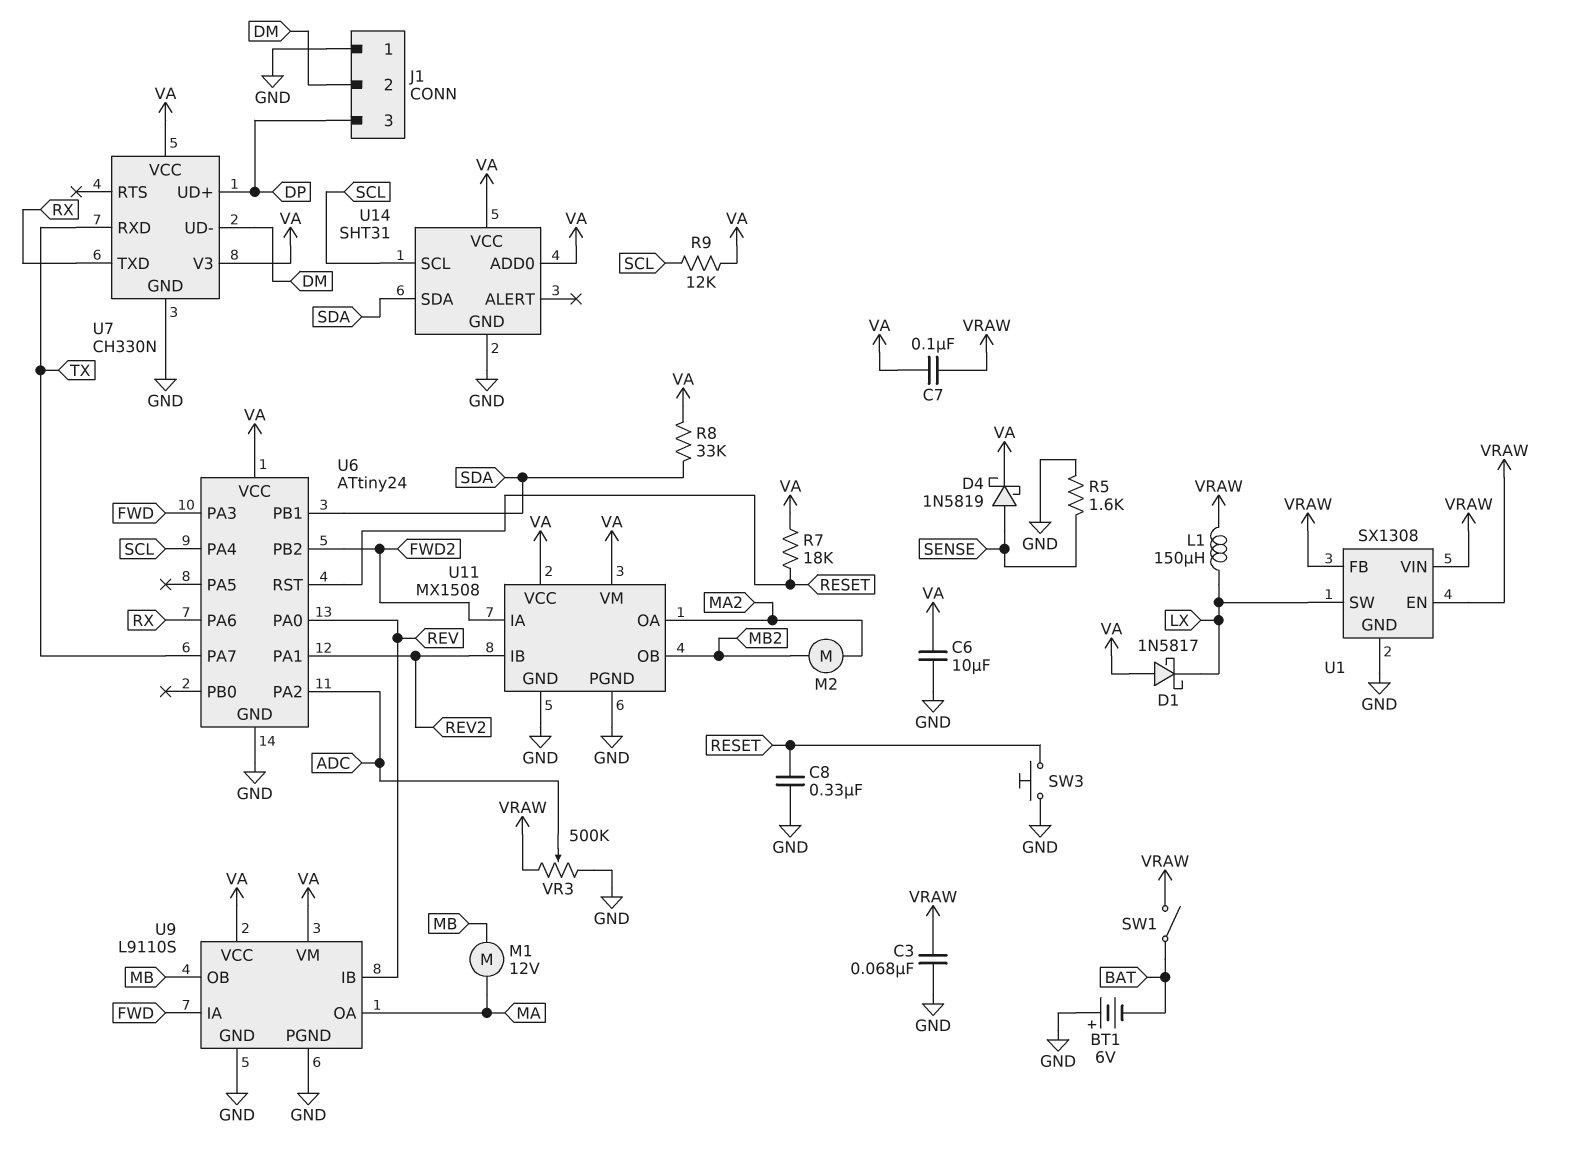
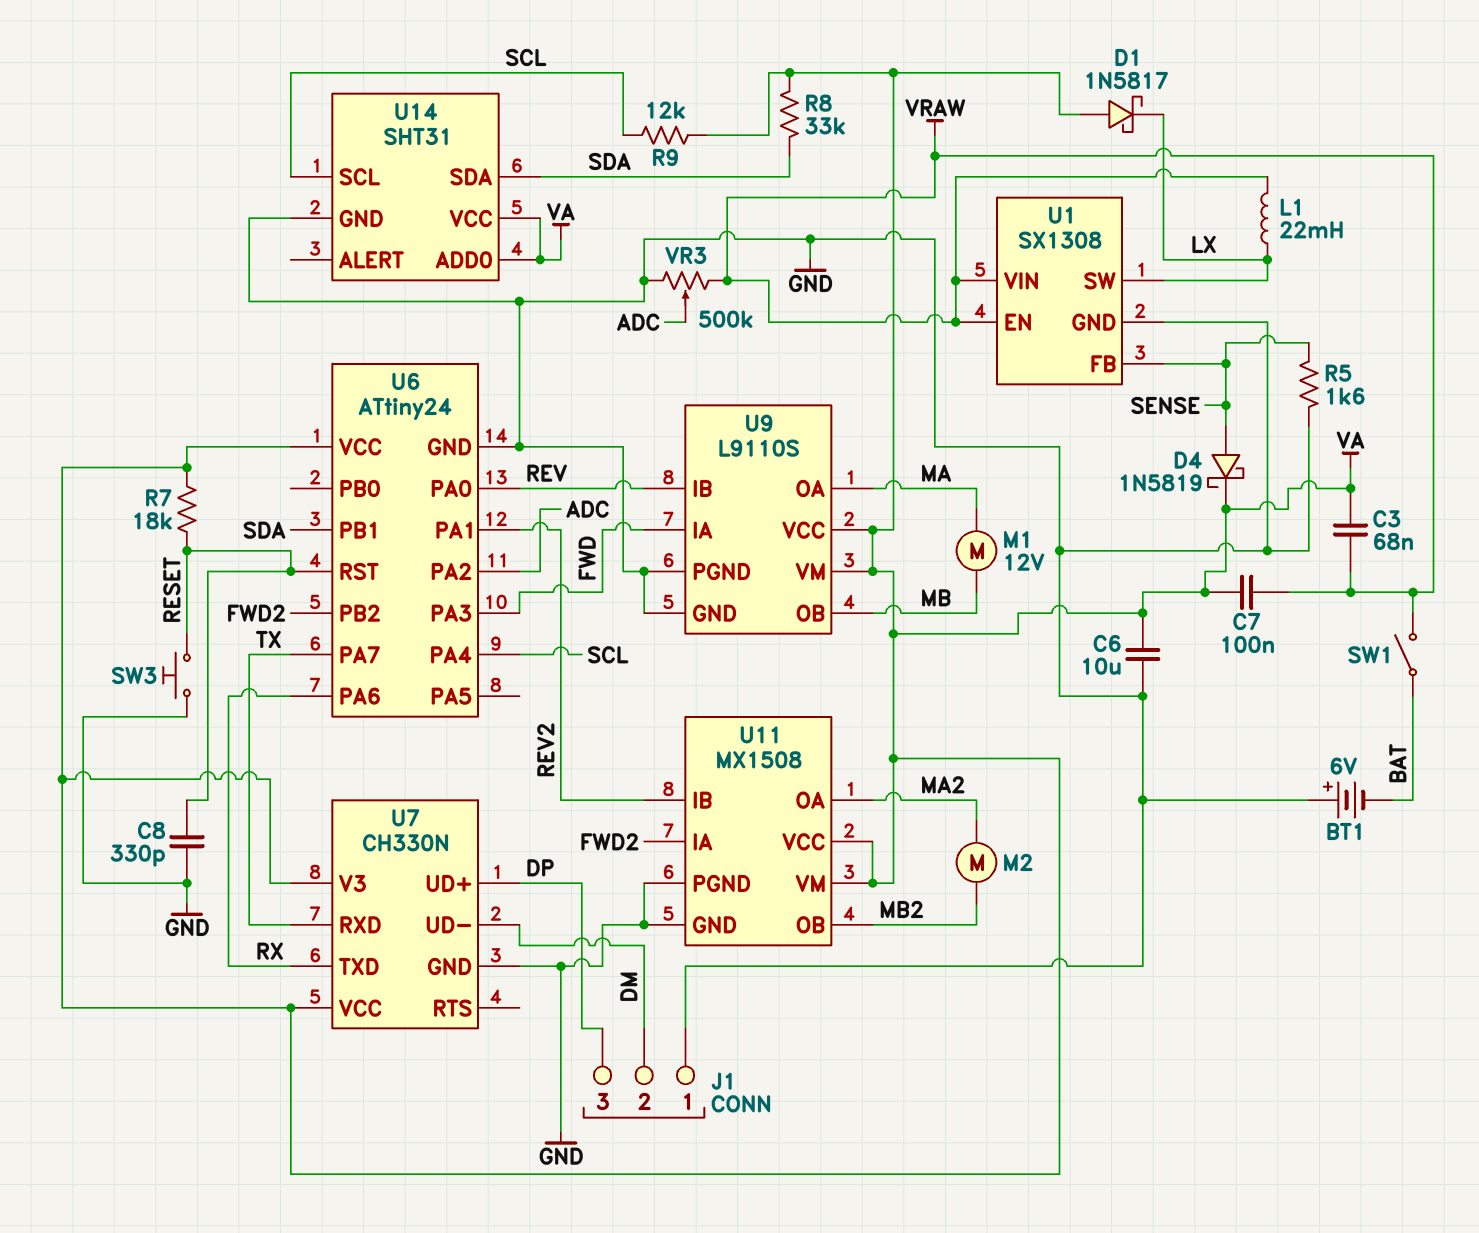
C3: 68nF (GND, VRAW) -> 68nF (VA, VRAW)
C8: 330nF (GND, RESET) -> 330pF (GND, RESET)
L1: 150uH (LX, VRAW) -> 22mH (LX, VRAW)
U1 pin FB: VRAW -> SENSE

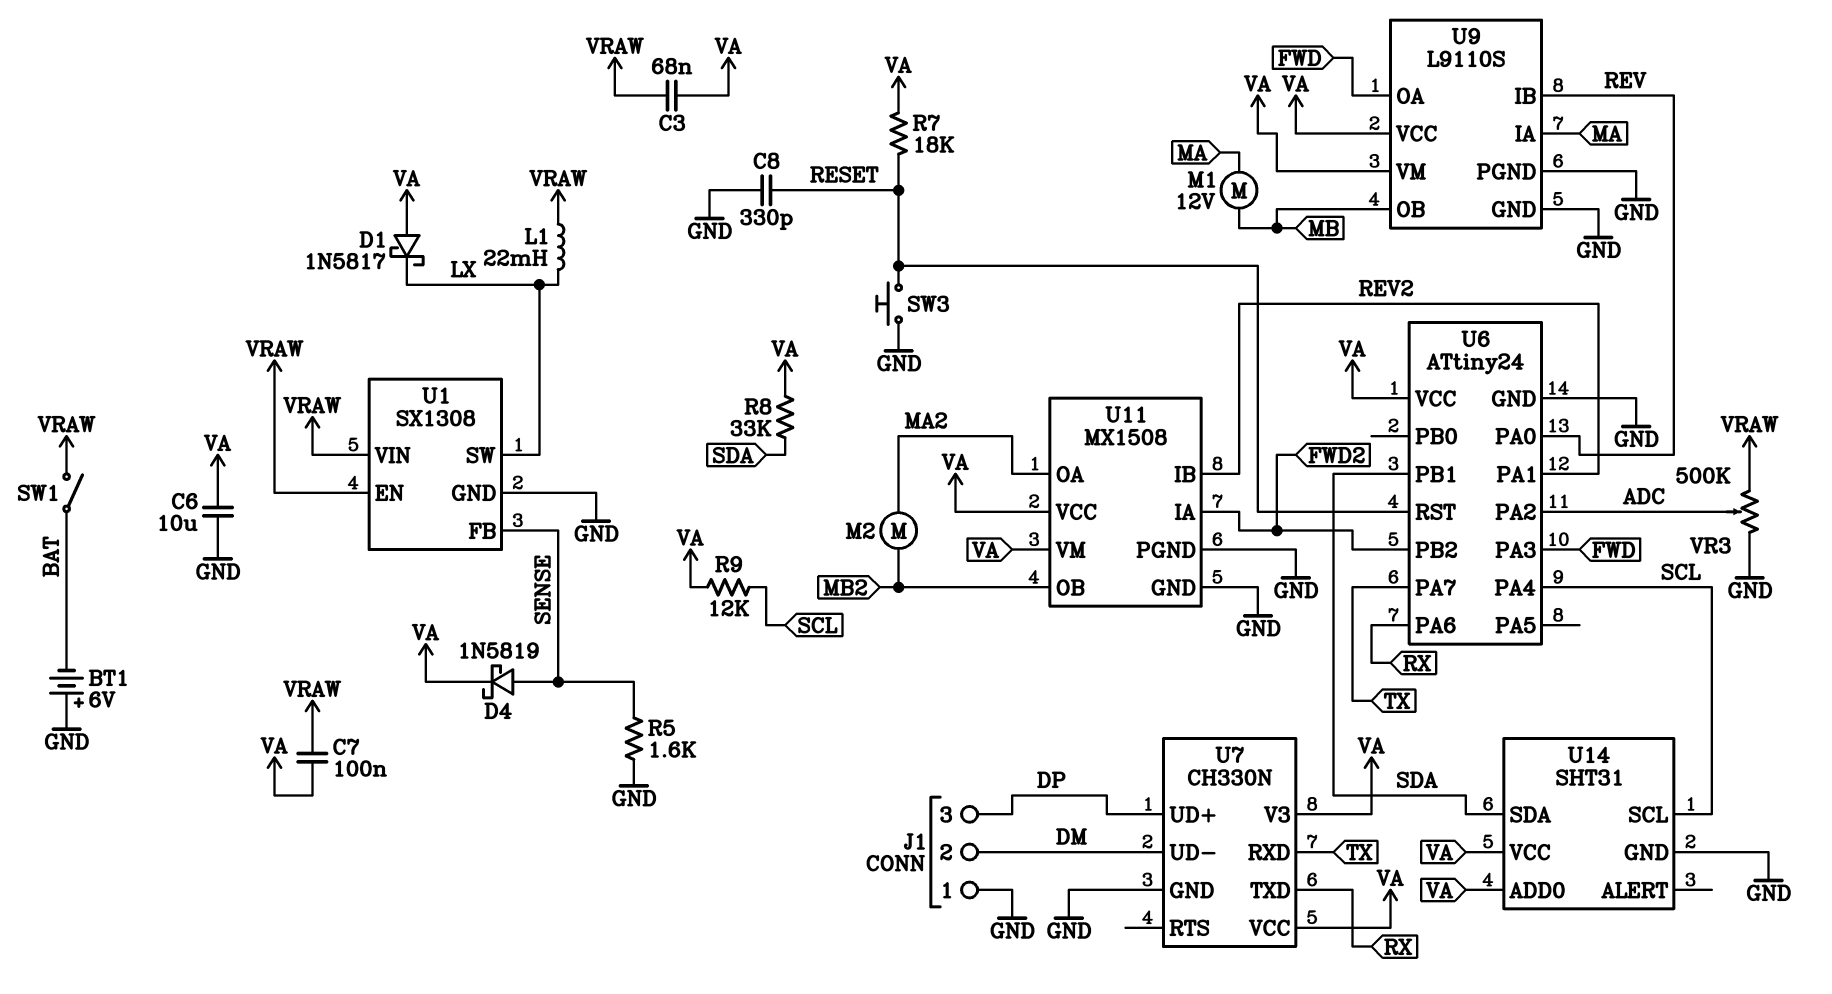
U9 pin IA: FWD -> MA
U9 pin OA: MA -> FWD

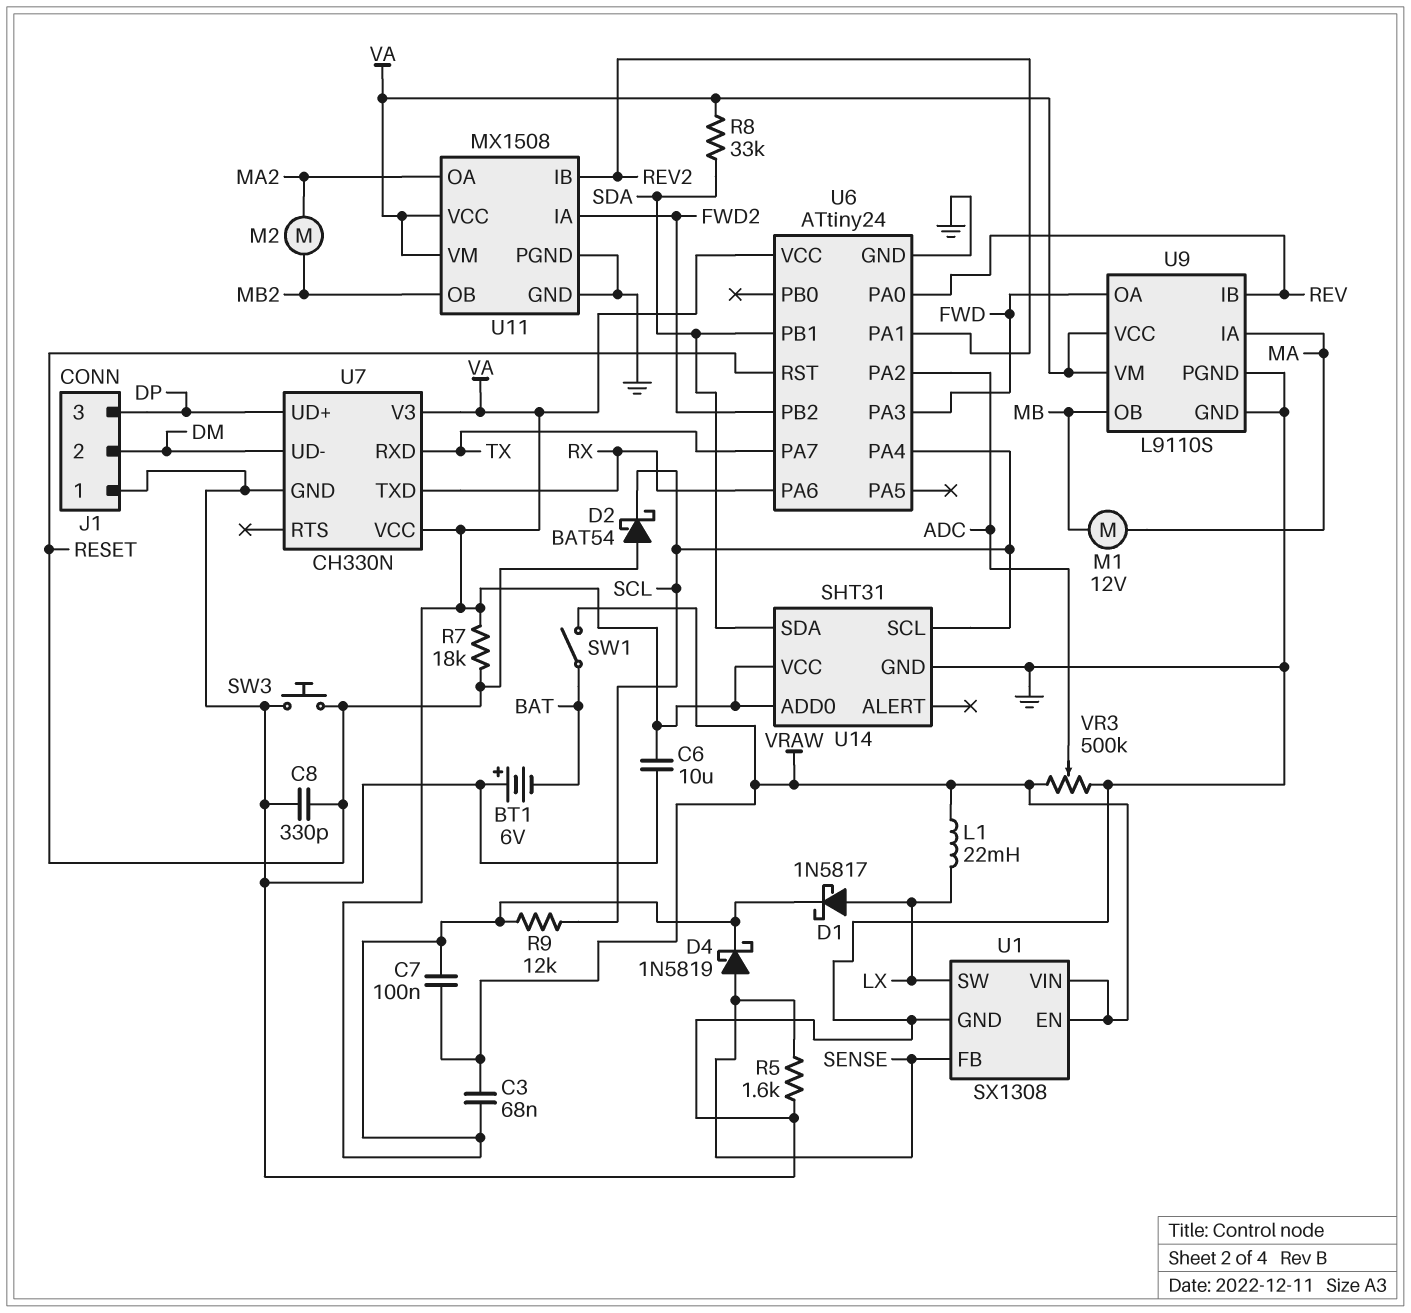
D1: schottky 1N5817 (A VA, K LX) -> schottky 1N5817 (A LX, K VA)
D2: none -> schottky BAT54 (A RESET, K SCL)

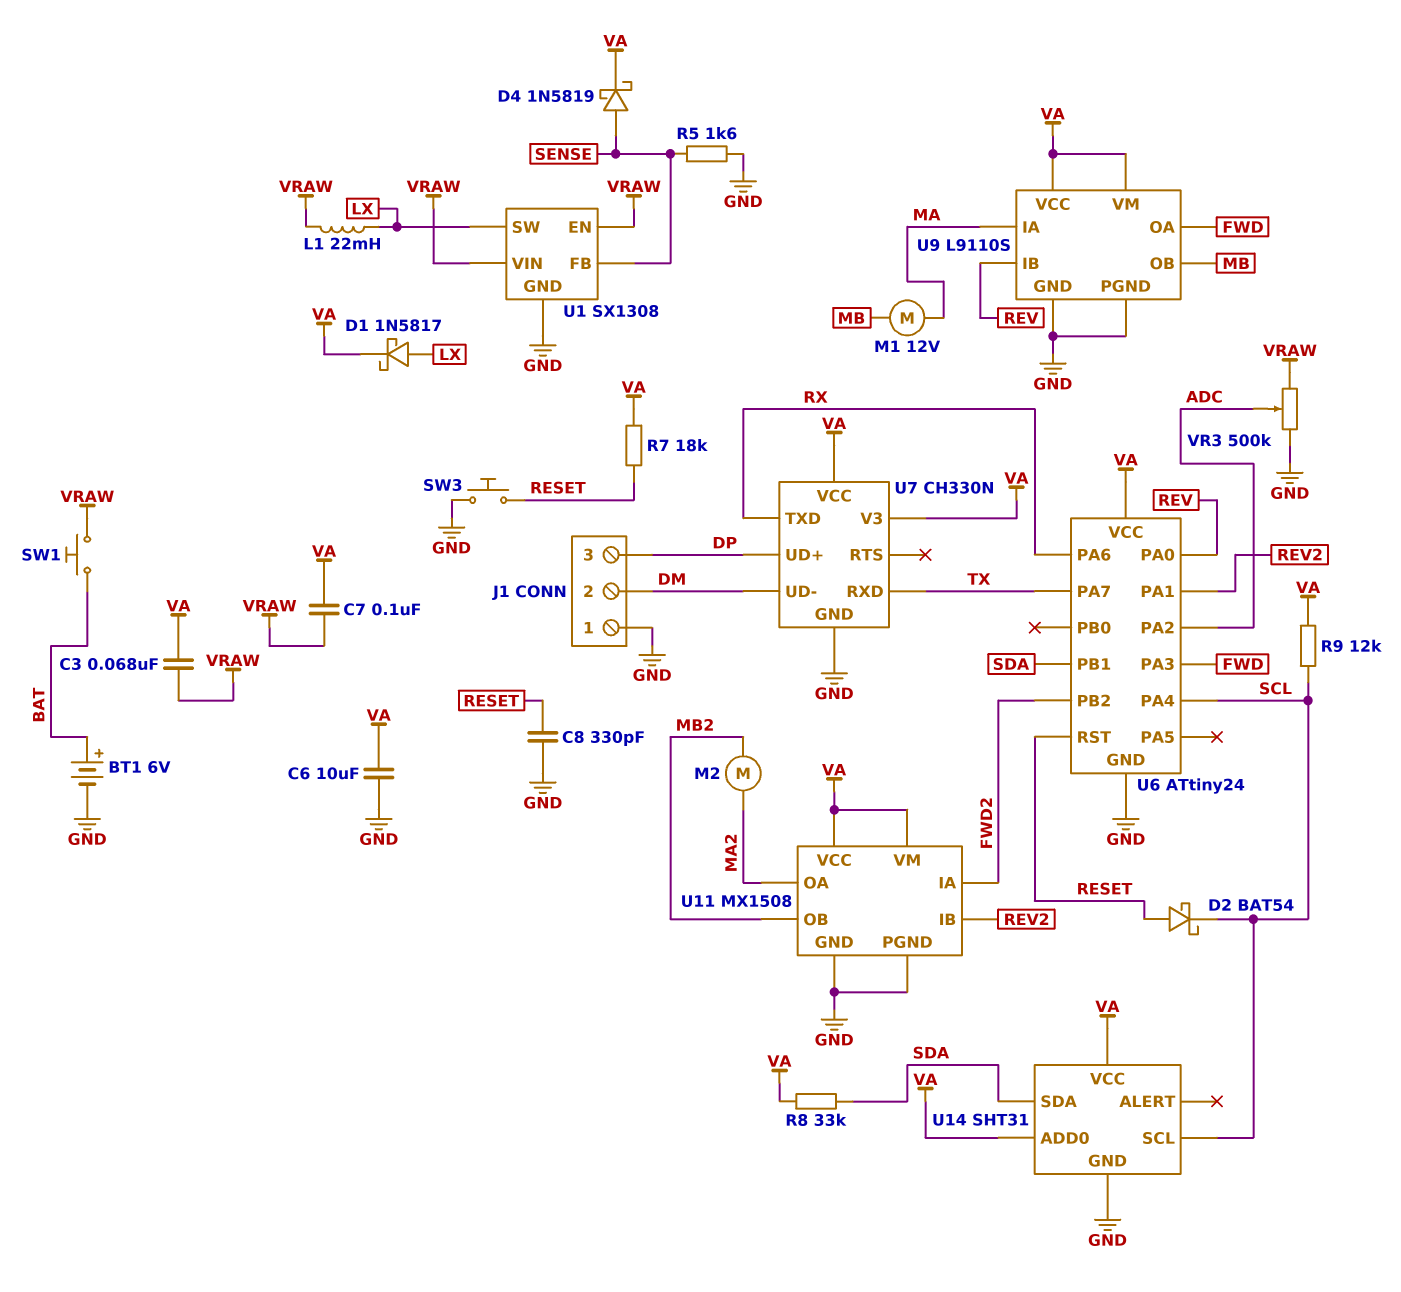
BT1: 6V (plus GND, minus BAT) -> 6V (plus BAT, minus GND)
SW1: switch (BAT, VRAW) -> button (BAT, VRAW)

